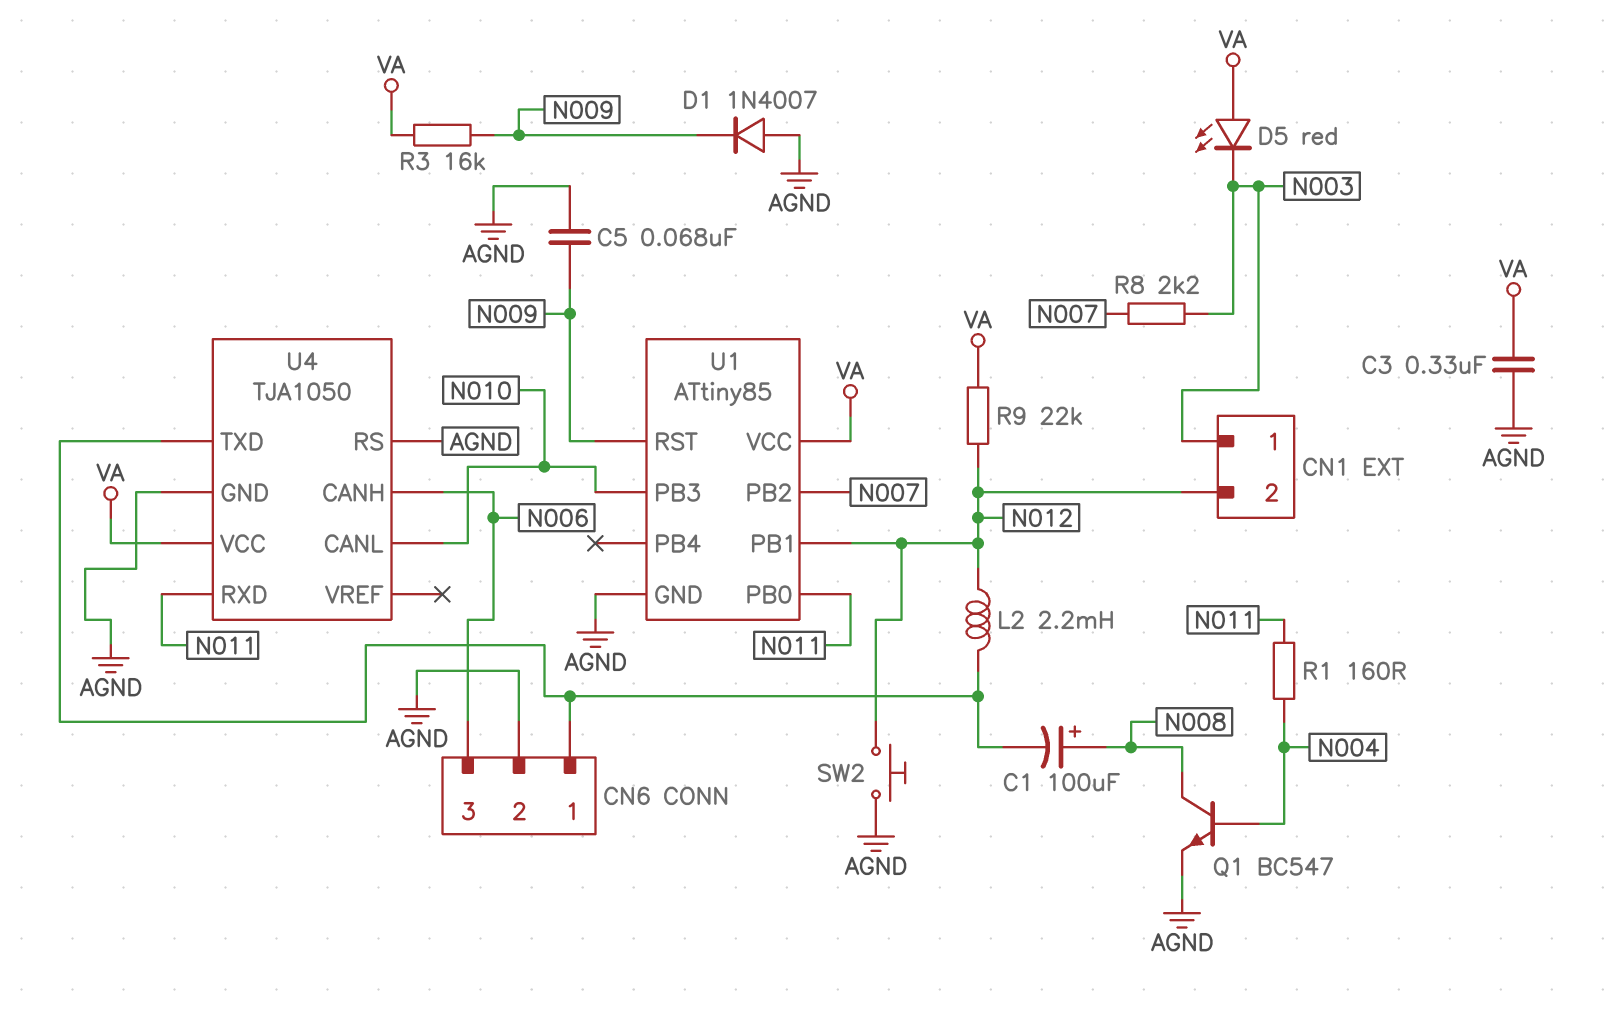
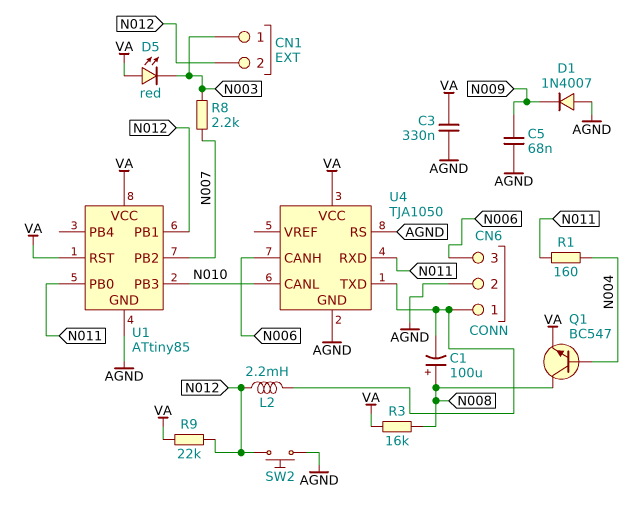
Q1: NPN BC547 (B N004, C N008, E AGND) -> NPN BC547 (B N004, C N008, E VA)
R3: 16k (N009, VA) -> 16k (N008, VA)
U1 pin RST: N009 -> VA

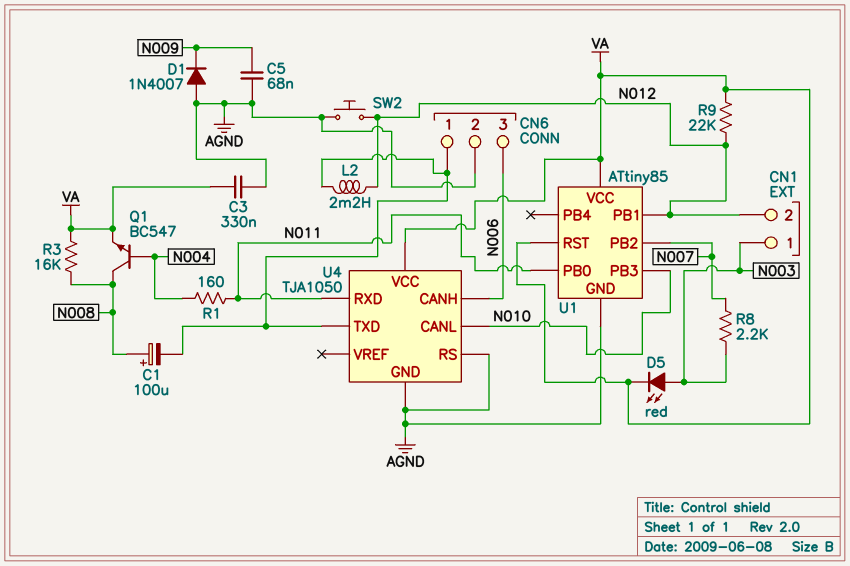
D5: LED red (A VA, K N003) -> LED red (A N003, K VA)

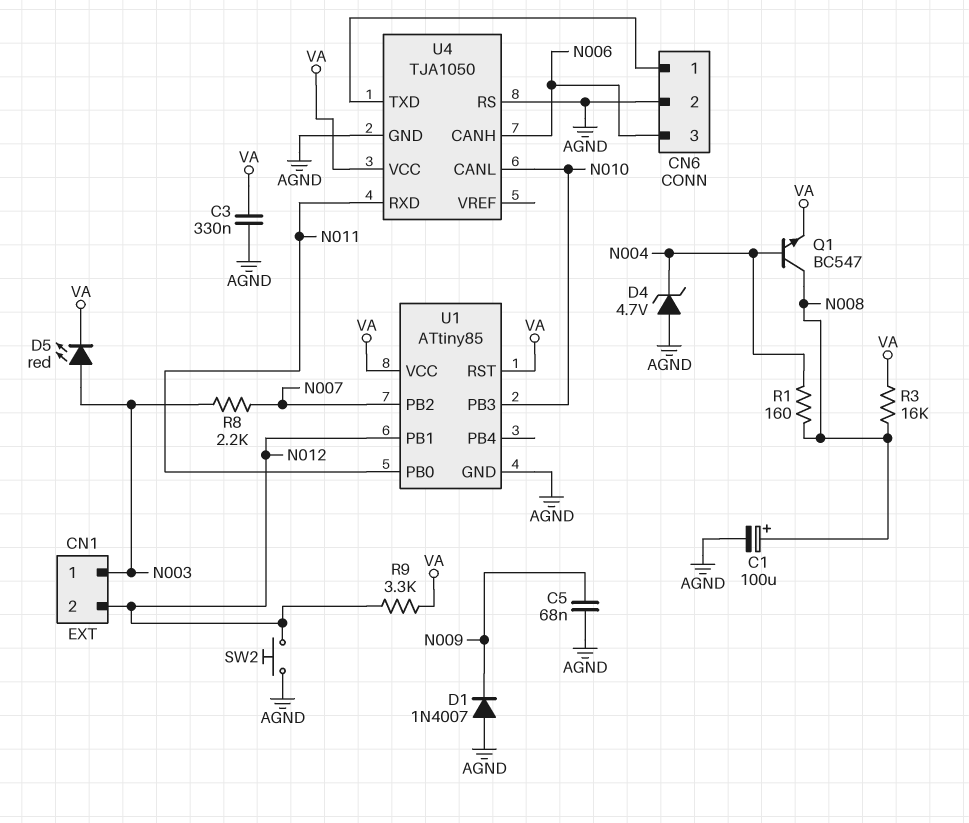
C1: 100uF (plus N008, minus CN6/1) -> 100uF (plus N008, minus AGND)
D4: none -> zener 4.7V (A AGND, K N004)
L2: 2.2mH (CN6/1, N012) -> none
R1: 160 (N004, N011) -> 160 (N004, N008)
R9: 22k (N012, VA) -> 3.3k (N012, VA)

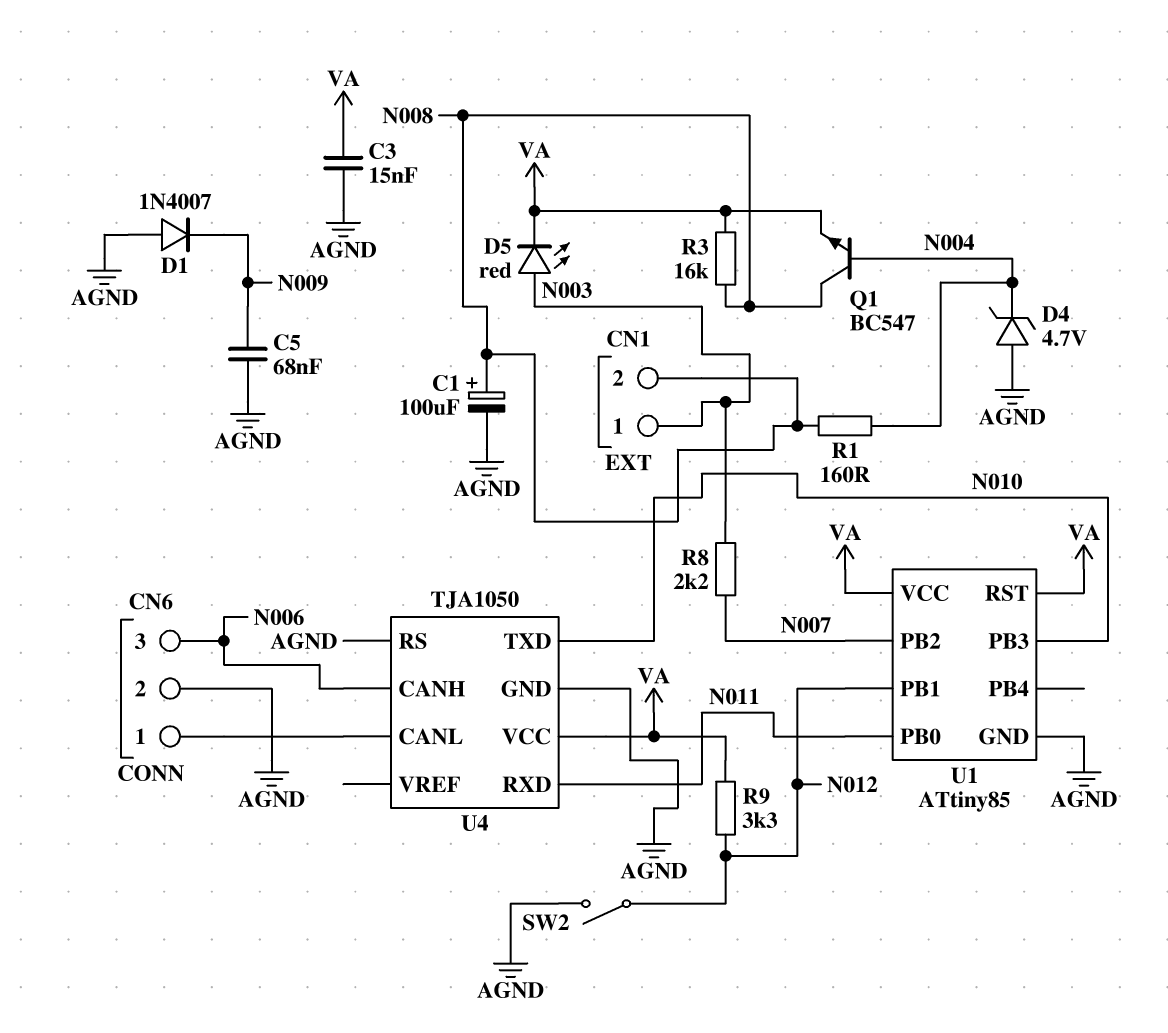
C3: 330nF (AGND, VA) -> 15nF (AGND, VA)
CN1 pin 2: N012 -> N008
SW2: button (AGND, N012) -> switch (AGND, N012)
U4 pin CANL: N010 -> CN6/1
U4 pin TXD: CN6/1 -> N010

